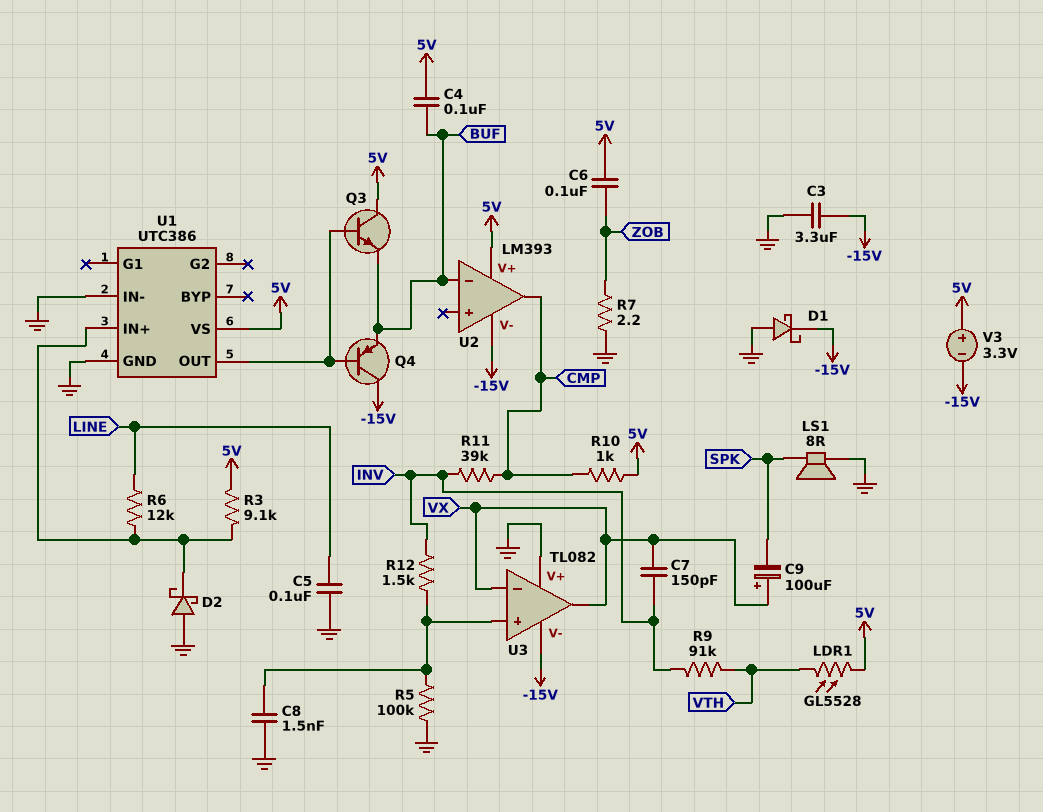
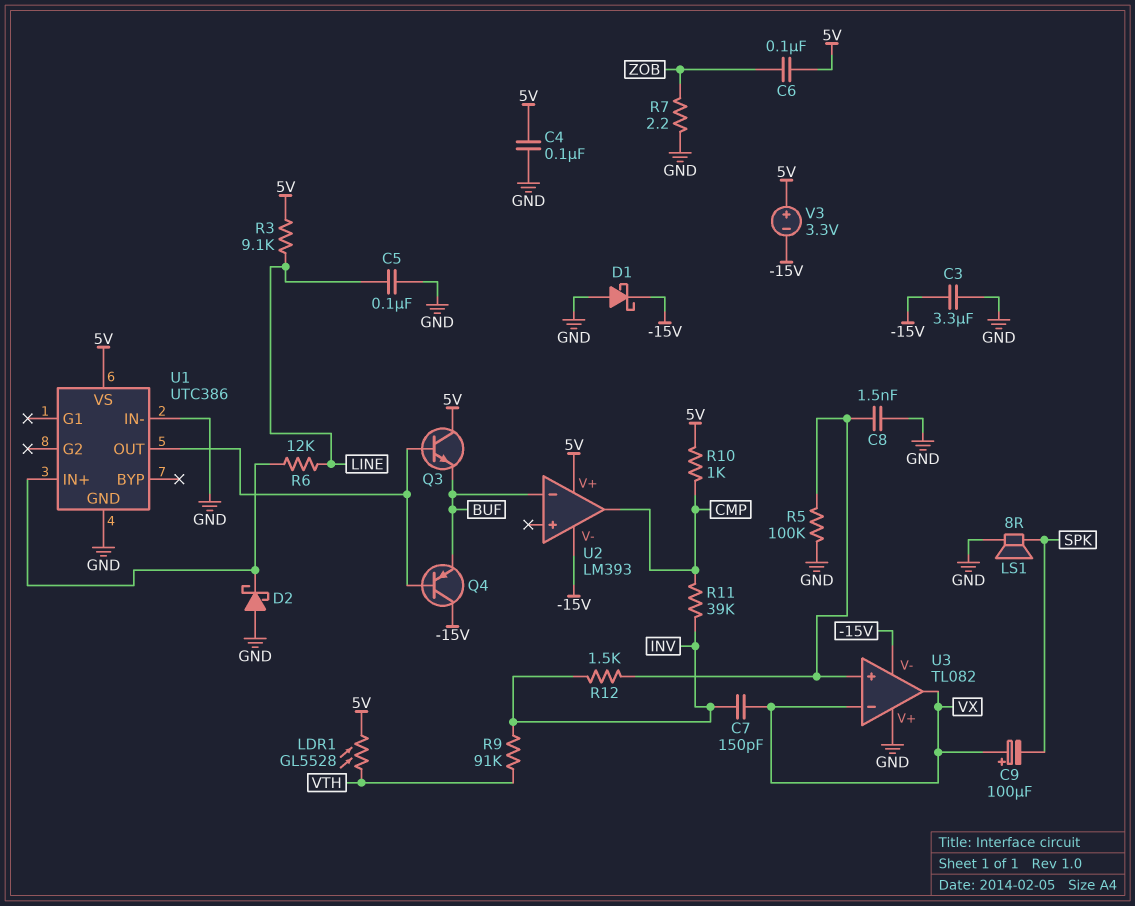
C4: 100nF (5V, BUF) -> 100nF (5V, GND)
R3: 9.1k (5V, U1/IN+) -> 9.1k (5V, LINE)

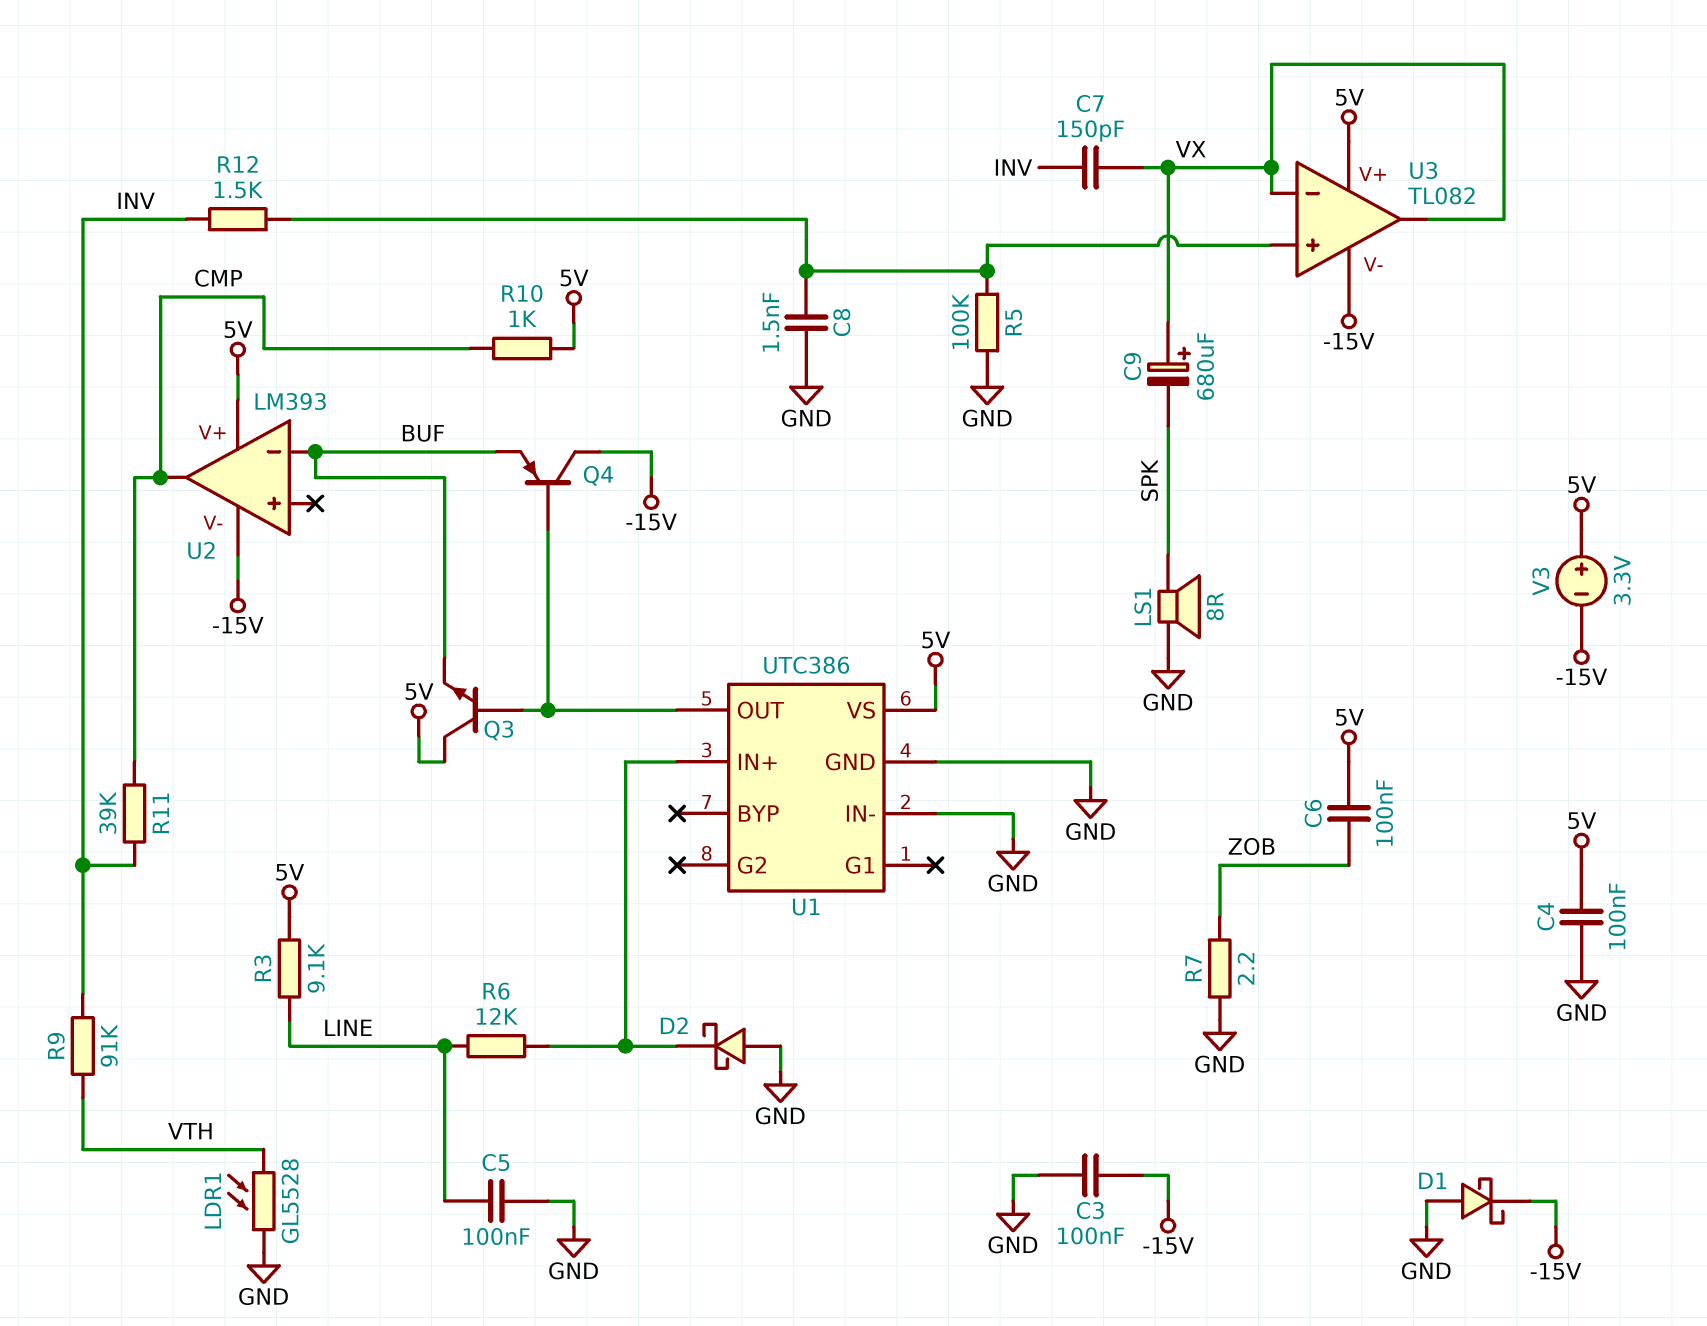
C3: 3.3uF (-15V, GND) -> 100nF (-15V, GND)
C9: 100uF (plus VX, minus SPK) -> 680uF (plus VX, minus SPK)
LDR1: GL5528 (5V, VTH) -> GL5528 (GND, VTH)
U3 pin V+: GND -> 5V

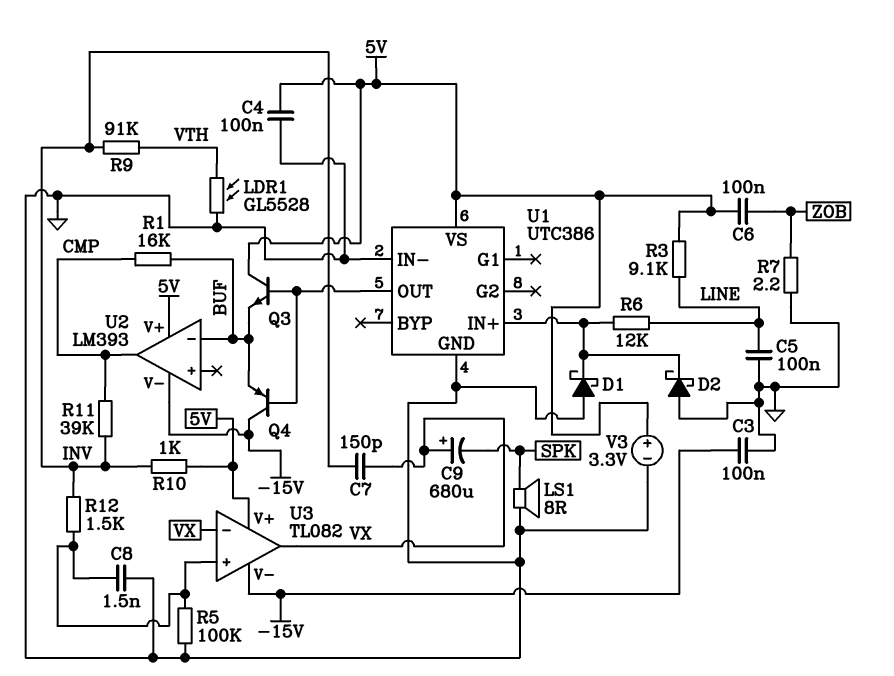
D1: schottky (A GND, K -15V) -> schottky (A GND, K U1/IN+)
R1: none -> 16k (BUF, CMP)
R10: 1k (5V, CMP) -> 1k (5V, INV)
V3: 3.3V (plus 5V, minus -15V) -> 3.3V (plus 5V, minus GND)

